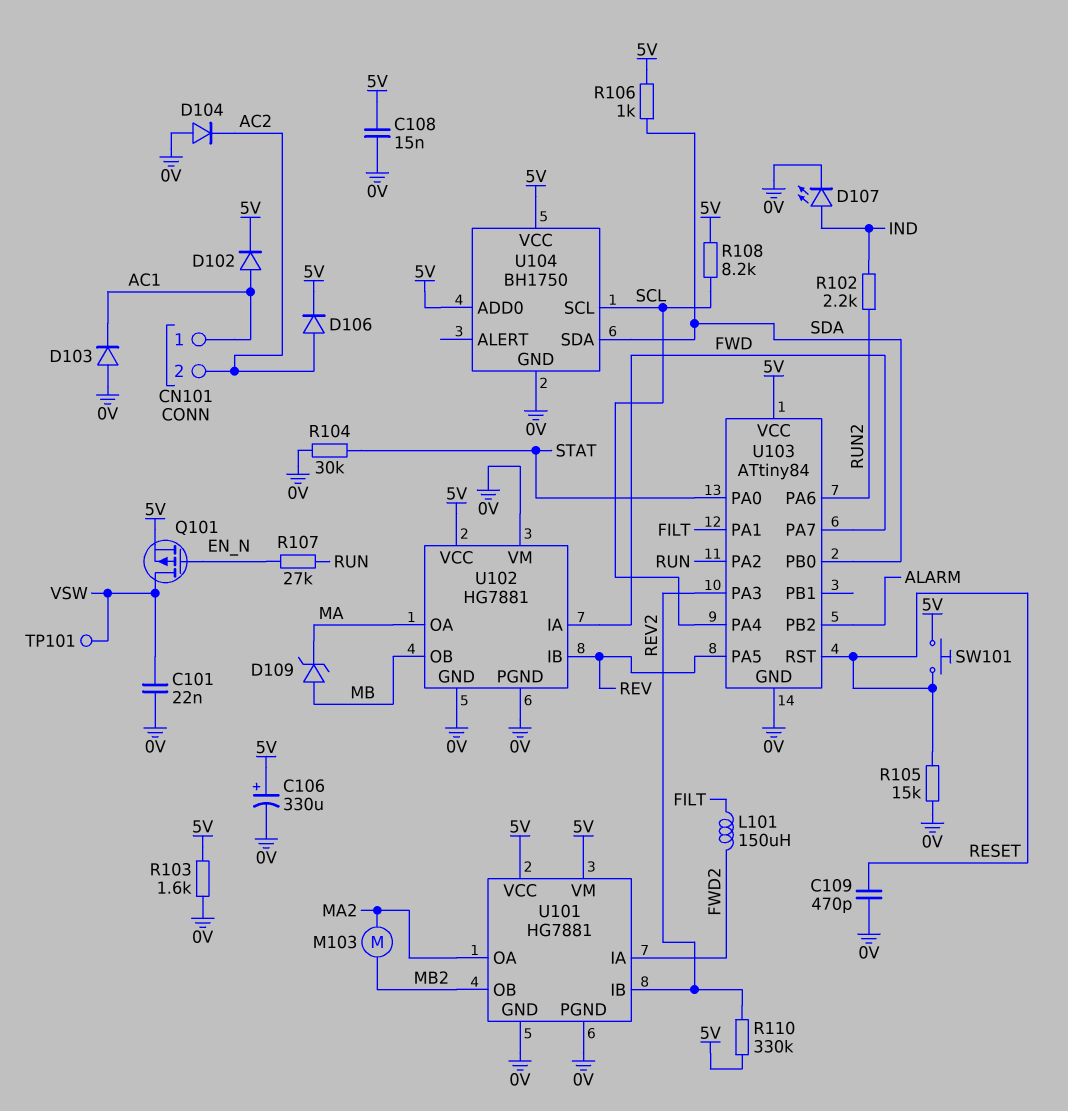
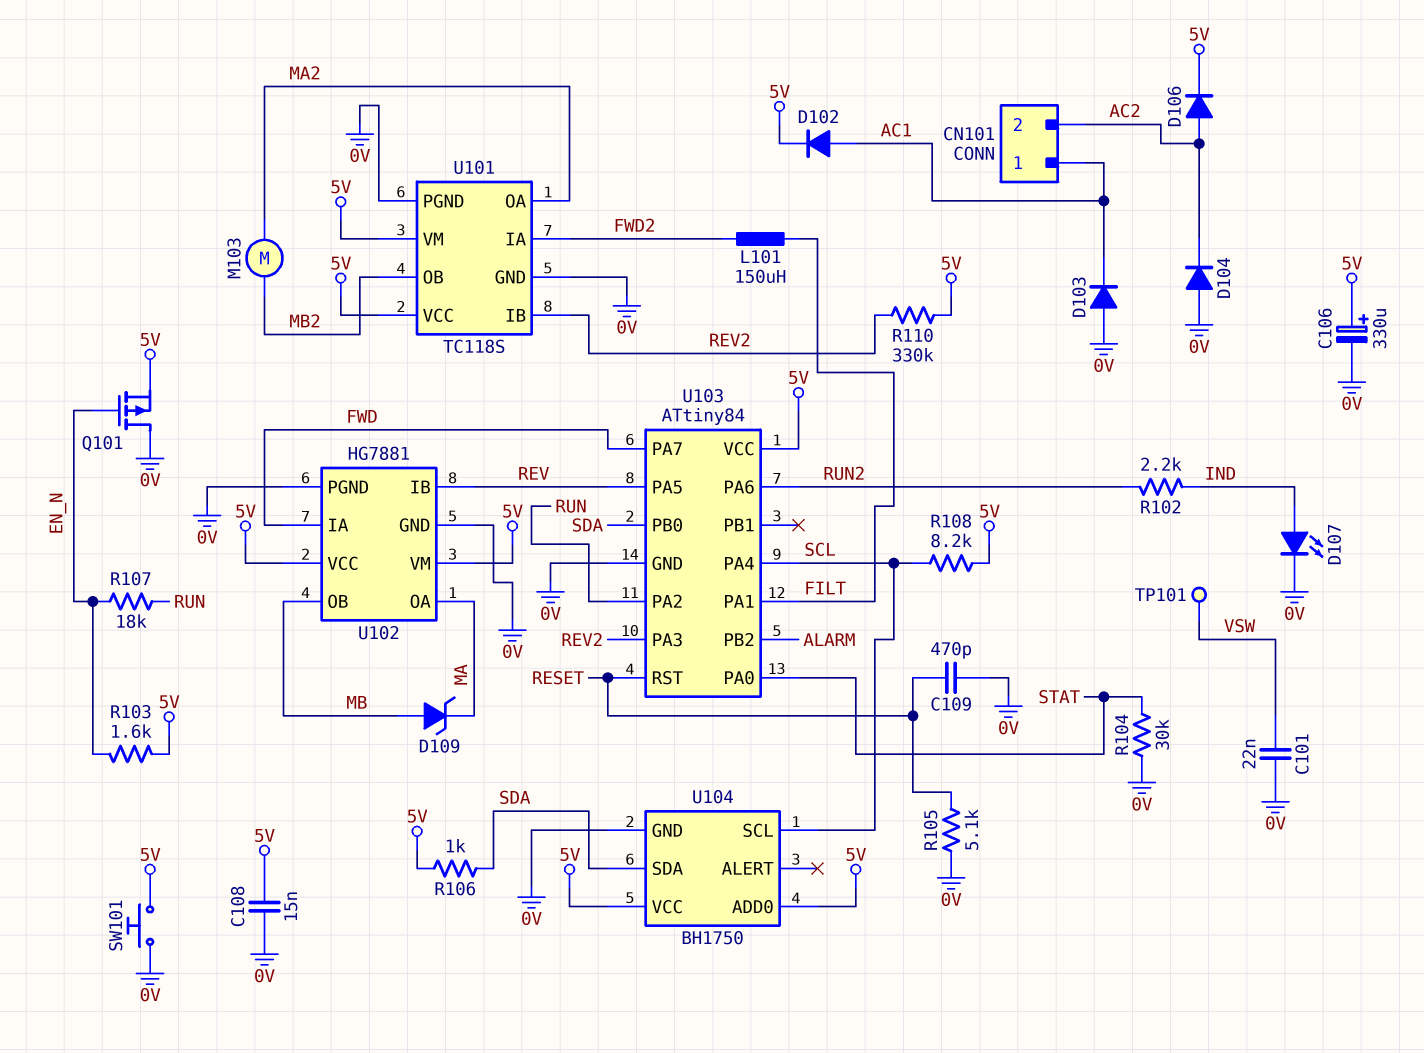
Q101: PMOS (G EN_N, D VSW, S 5V) -> PMOS (G EN_N, D 0V, S 5V)
R103: 1.6k (0V, 5V) -> 1.6k (5V, EN_N)
R105: 15k (0V, RESET) -> 5.1k (0V, RESET)
R107: 27k (EN_N, RUN) -> 18k (EN_N, RUN)
SW101: button (5V, RESET) -> button (0V, 5V)
U101: HG7881 -> TC118S
U102 pin VM: 0V -> 5V

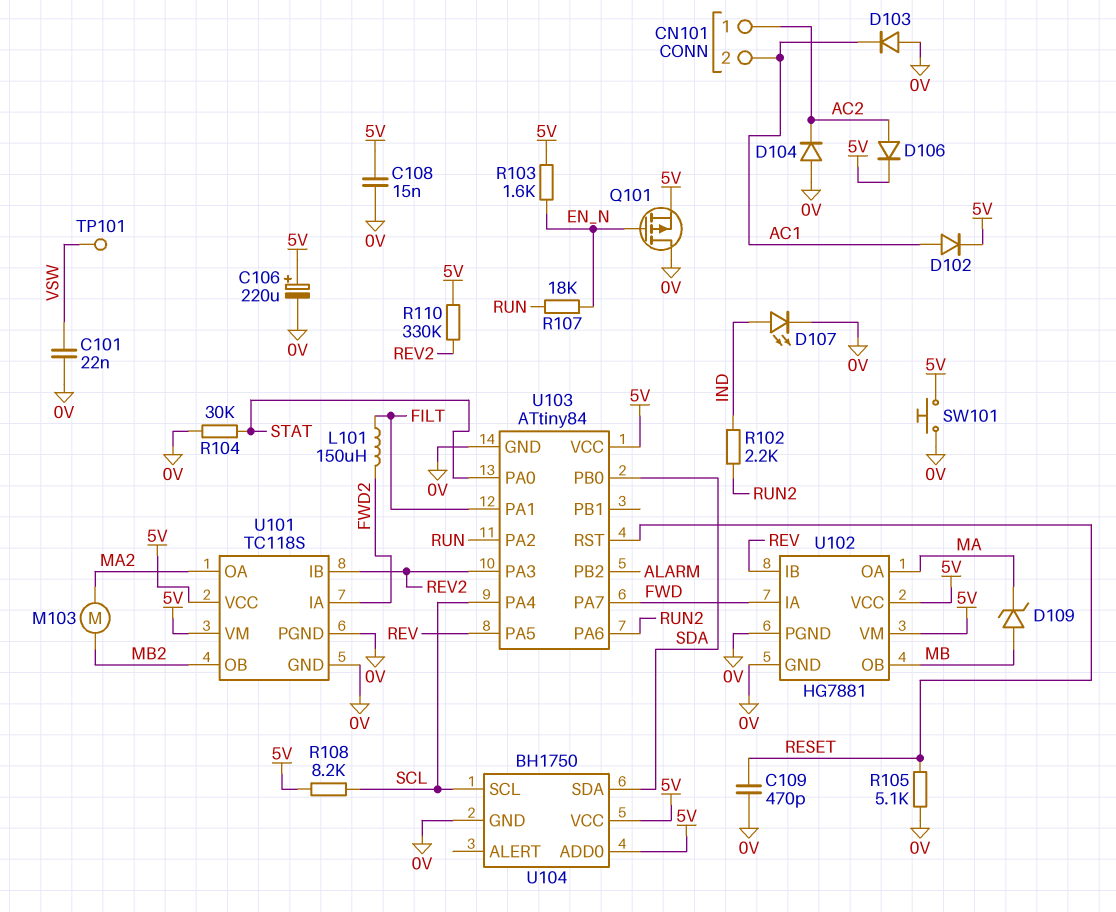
C106: 330uF (plus 5V, minus 0V) -> 220uF (plus 5V, minus 0V)
CN101 pin 1: AC1 -> AC2
CN101 pin 2: AC2 -> AC1
R106: 1k (5V, SDA) -> none

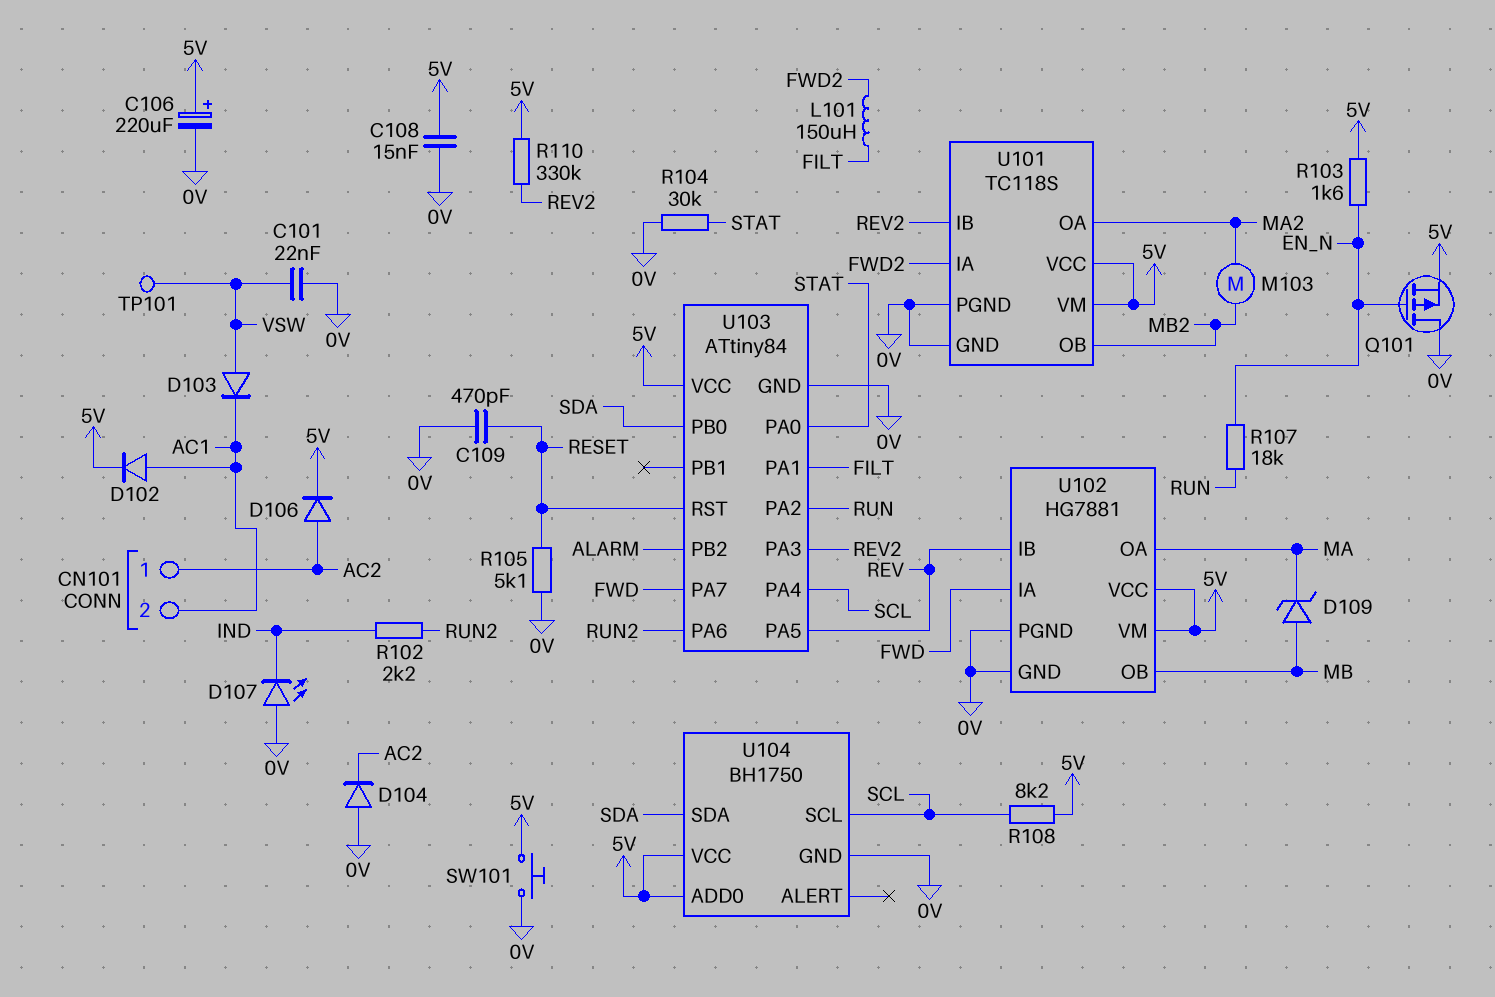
D103: diode (A 0V, K AC1) -> diode (A VSW, K AC1)
D107: LED (A IND, K 0V) -> LED (A 0V, K IND)

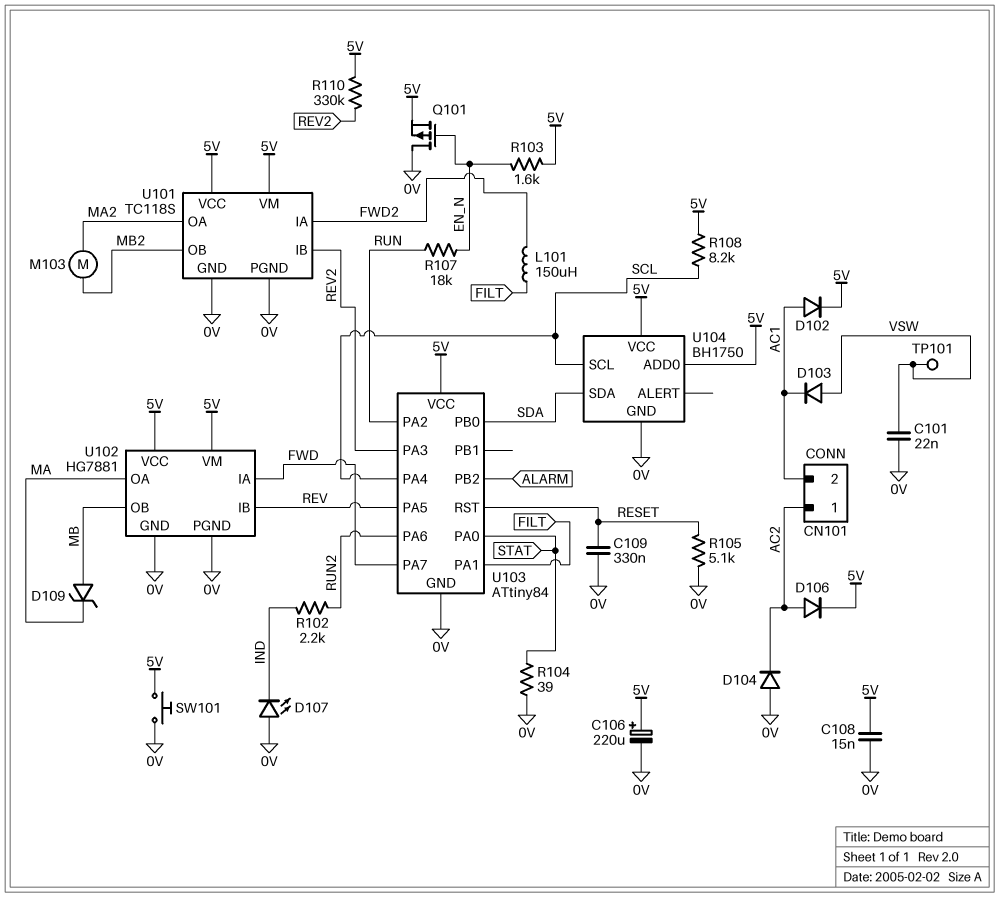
C109: 470pF (0V, RESET) -> 330nF (0V, RESET)
R104: 30k (0V, STAT) -> 39 (0V, STAT)

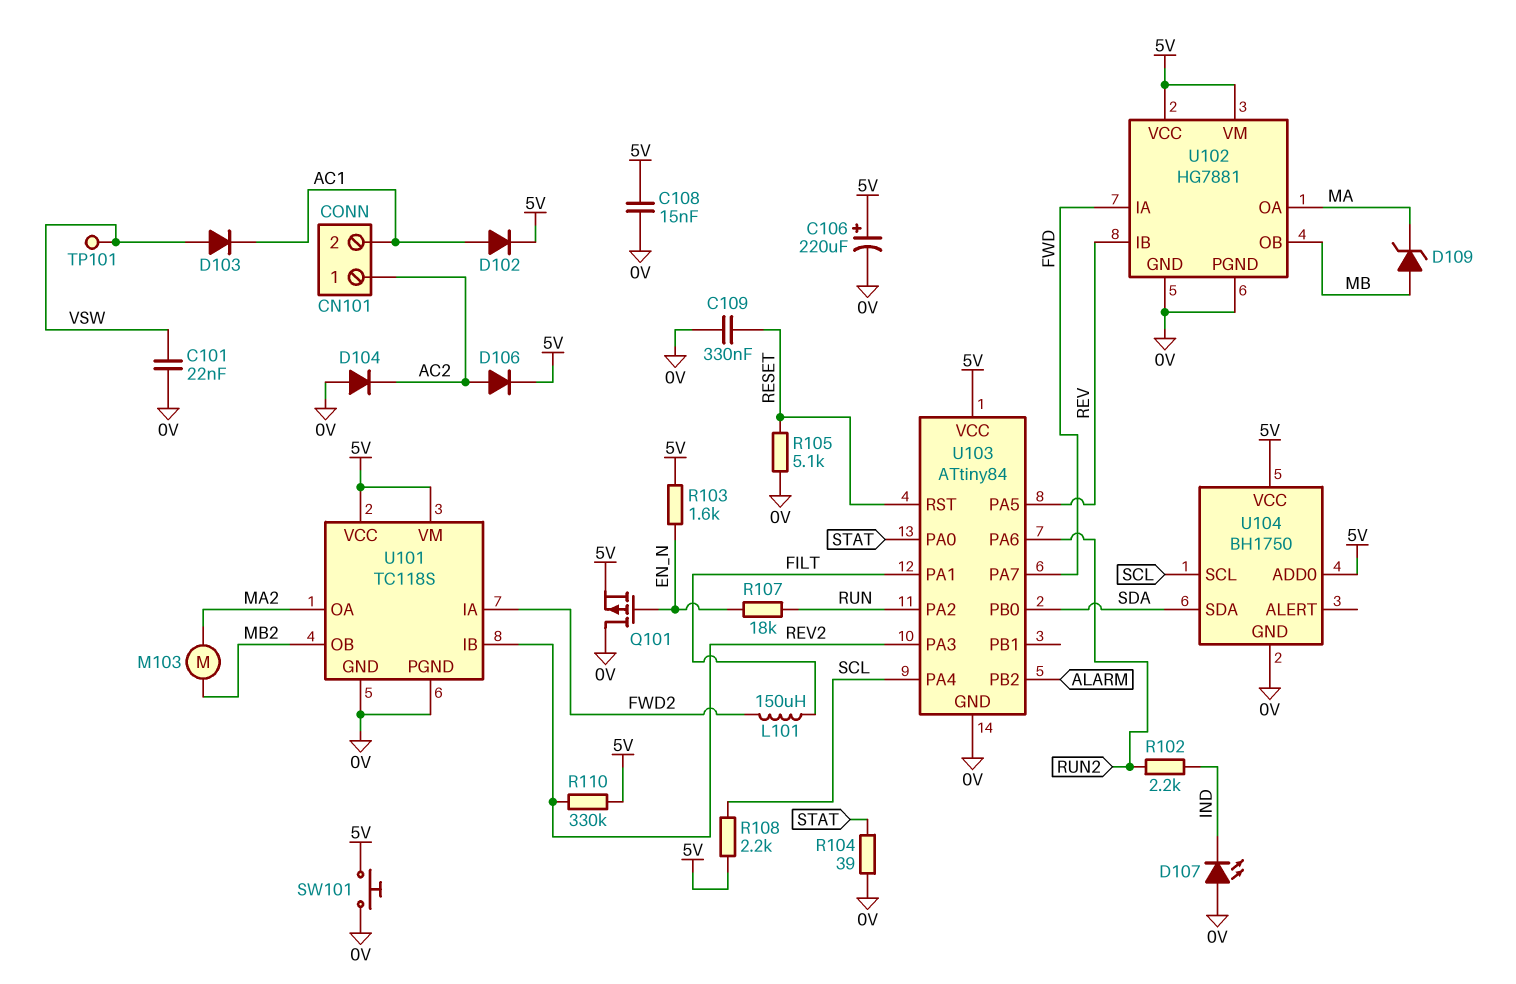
R108: 8.2k (5V, SCL) -> 2.2k (5V, SCL)

